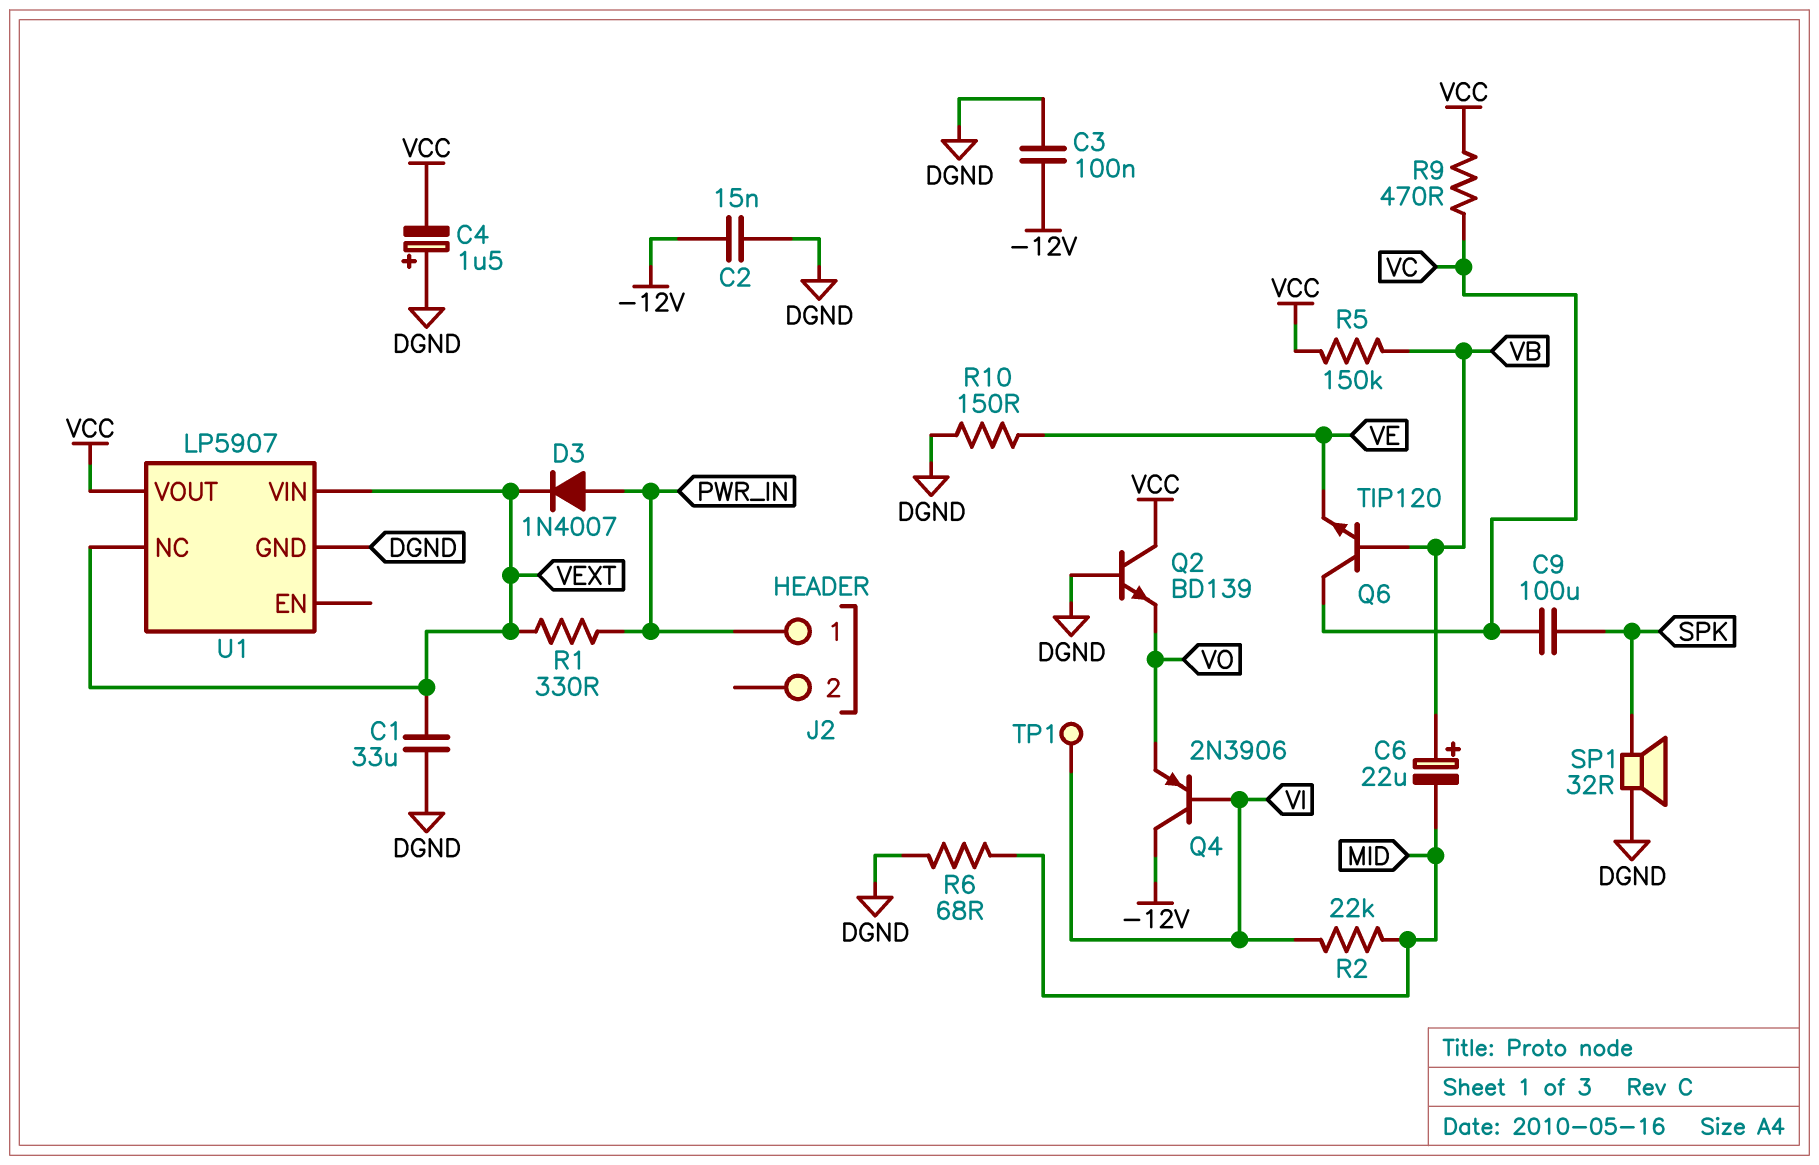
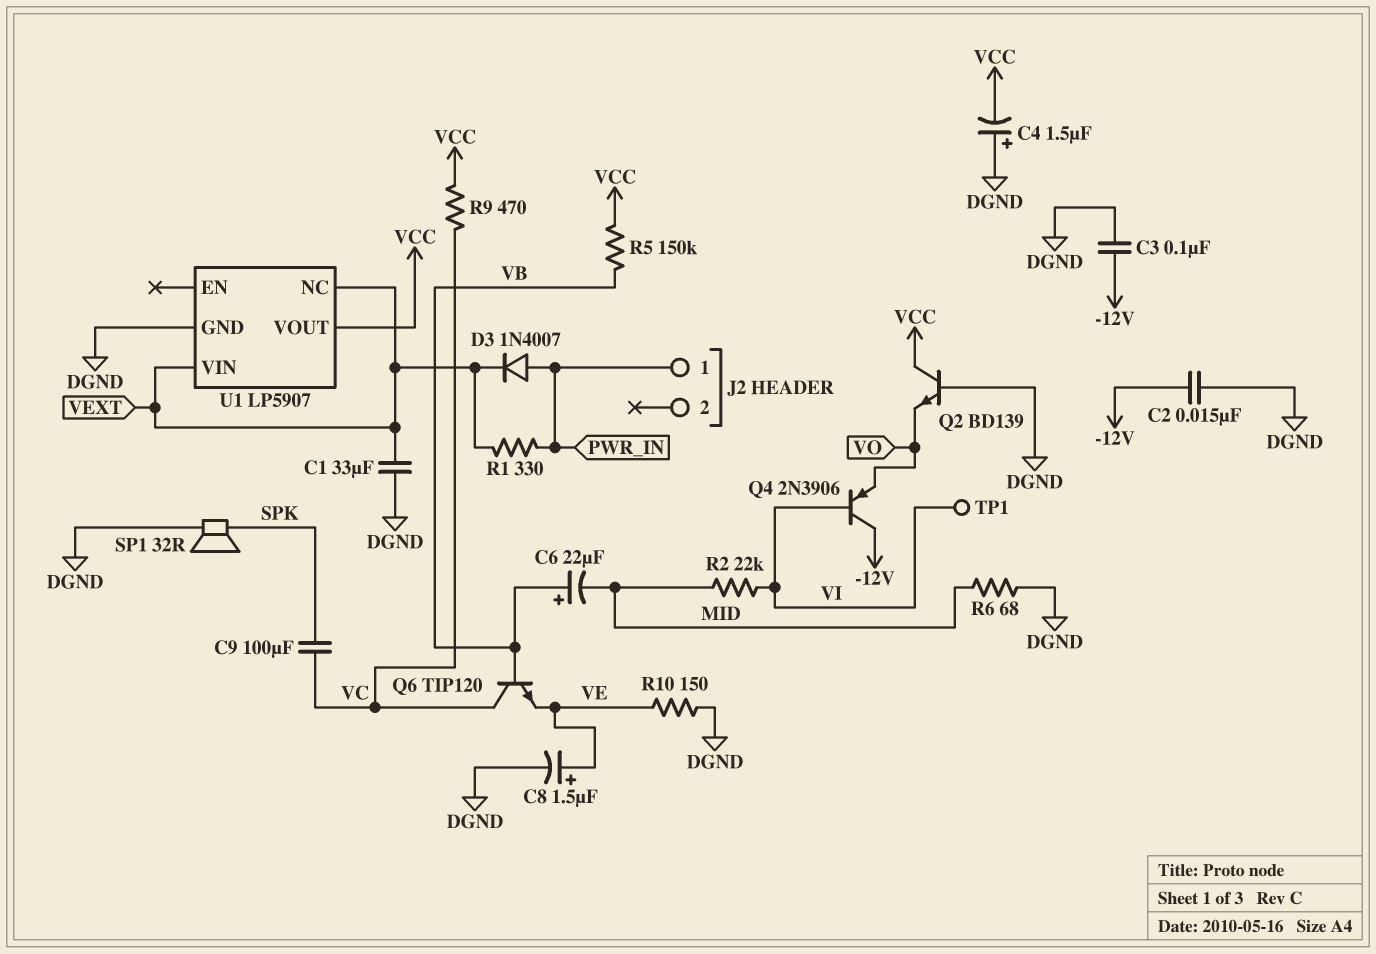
C8: none -> 1.5uF (plus VE, minus DGND)

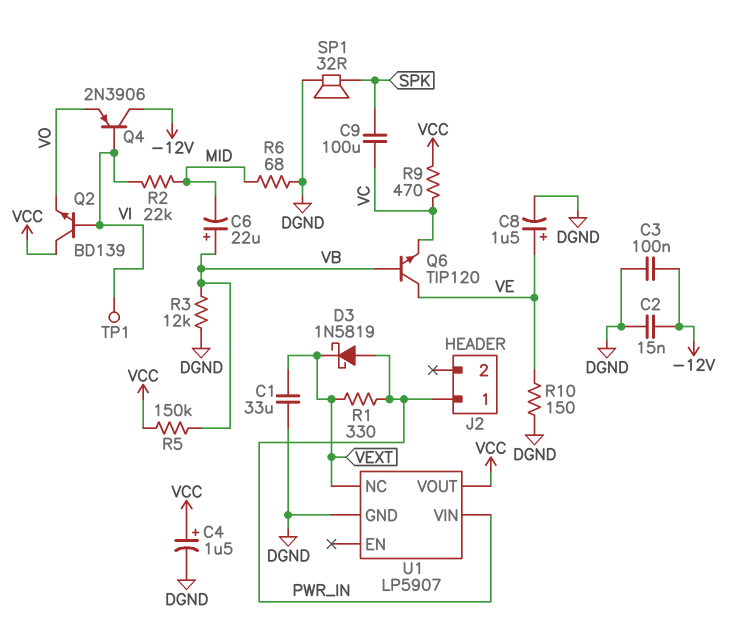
C4: 1.5uF (plus DGND, minus VCC) -> 1.5uF (plus VCC, minus DGND)
D3: diode 1N4007 (A PWR_IN, K VEXT) -> schottky 1N5819 (A PWR_IN, K VEXT)
Q2: NPN BD139 (B DGND, C VCC, E VO) -> NPN BD139 (B VI, C VCC, E VO)
Q6: NPN TIP120 (B VB, C VC, E VE) -> NPN TIP120 (B VB, C VE, E VC)
R3: none -> 12k (DGND, VB)
U1 pin VIN: VEXT -> PWR_IN

